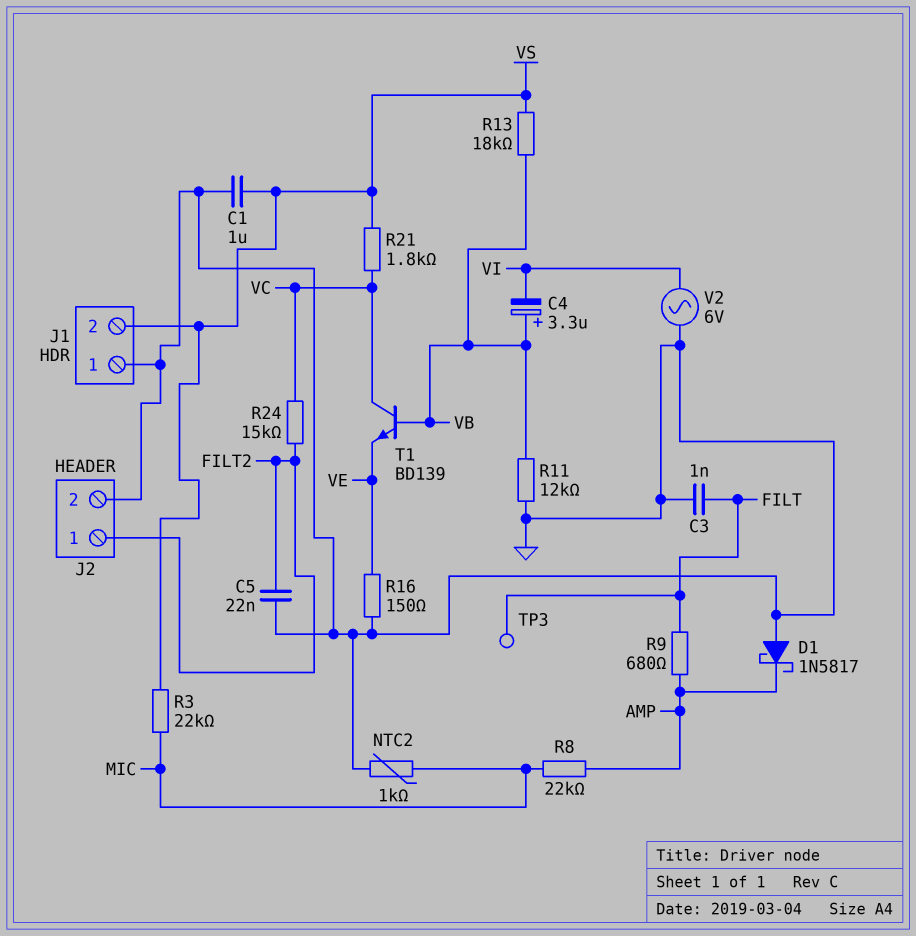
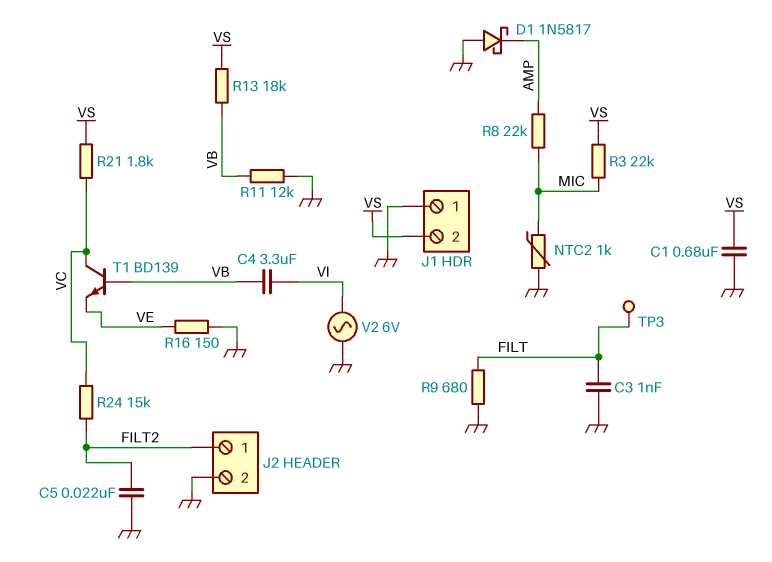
C1: 1uF (GND, VS) -> 680nF (GND, VS)
C4: 3.3uF (plus VB, minus VI) -> 3.3uF (VB, VI)
R9: 680 (AMP, FILT) -> 680 (FILT, GND)

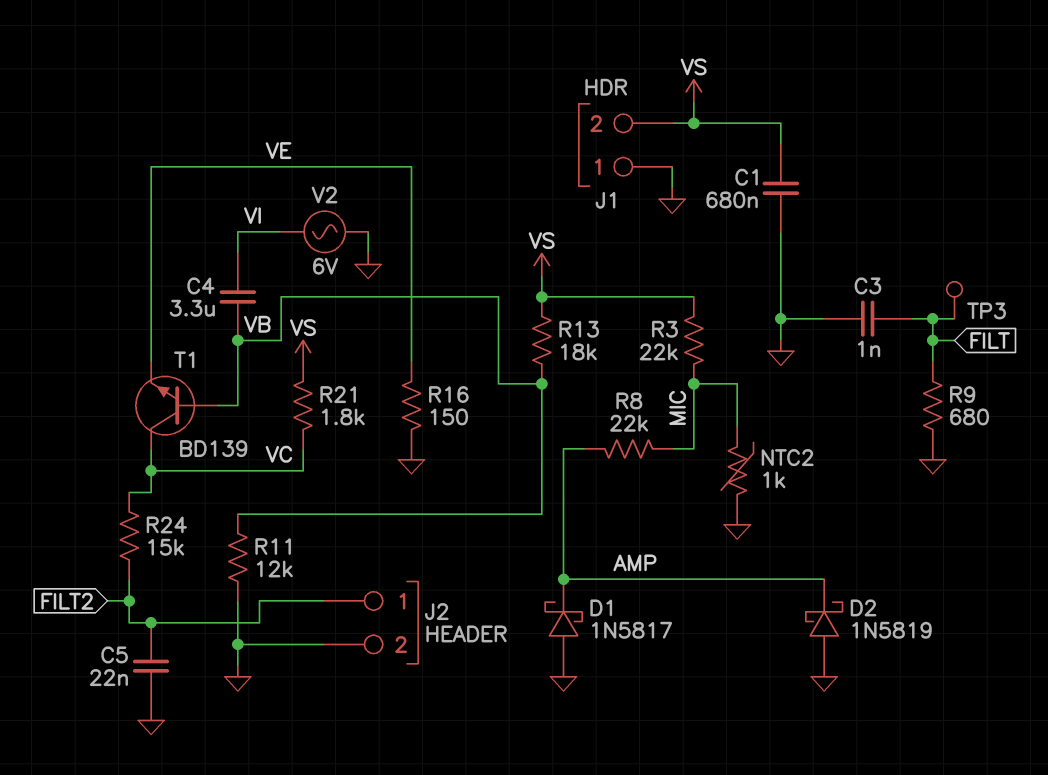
D2: none -> schottky 1N5819 (A GND, K AMP)

